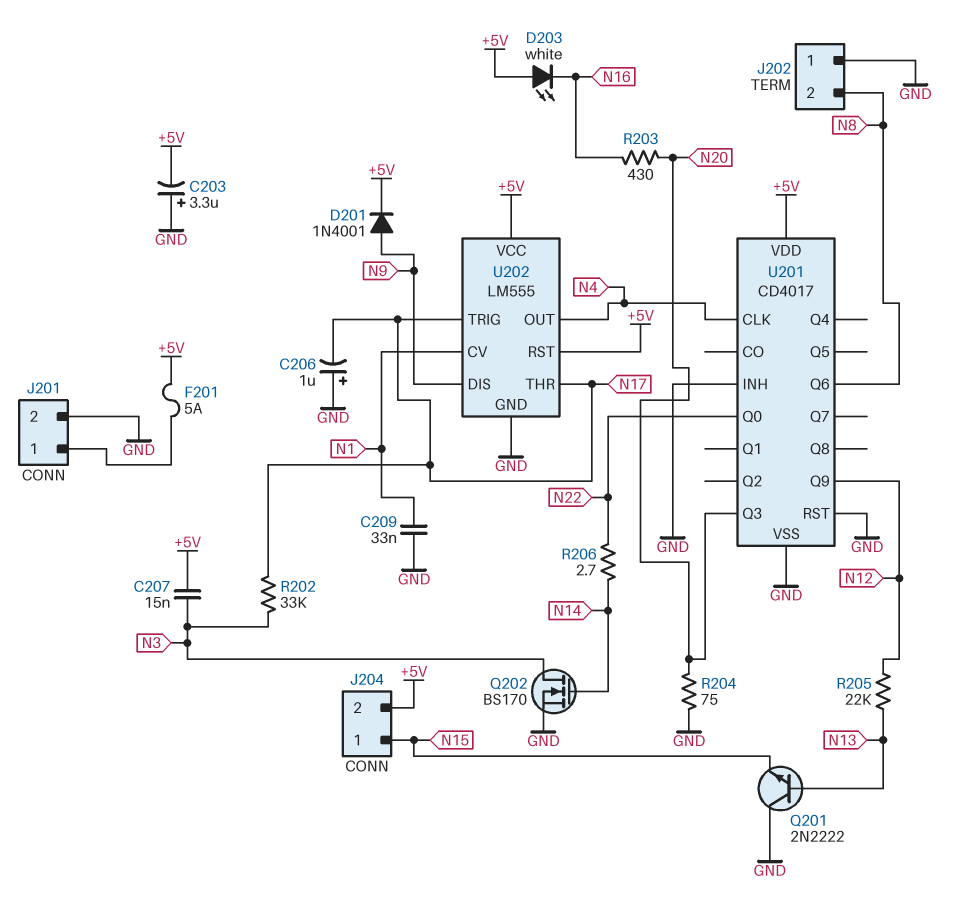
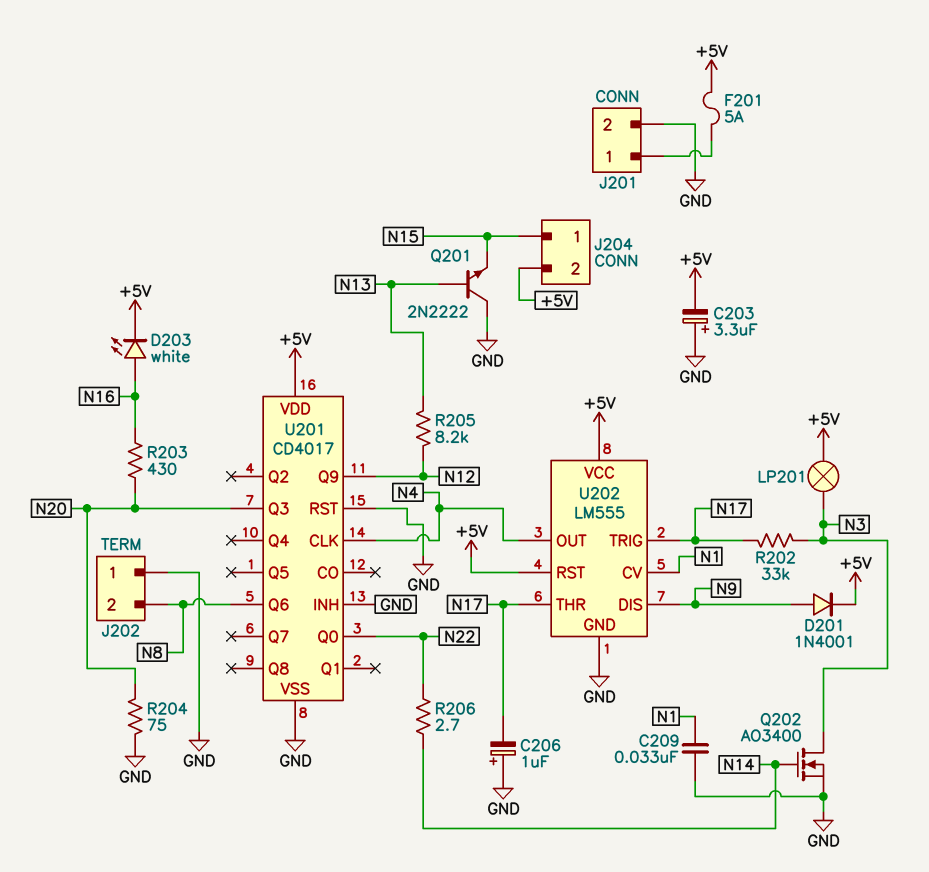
C207: 15nF (+5V, N3) -> none
D203: LED white (A +5V, K N16) -> LED white (A N16, K +5V)
LP201: none -> lamp (+5V, N3)
Q202: NMOS BS170 (G N14, D N3, S GND) -> NMOS AO3400 (G N14, D N3, S GND)
R205: 22k (N12, N13) -> 8.2k (N12, N13)

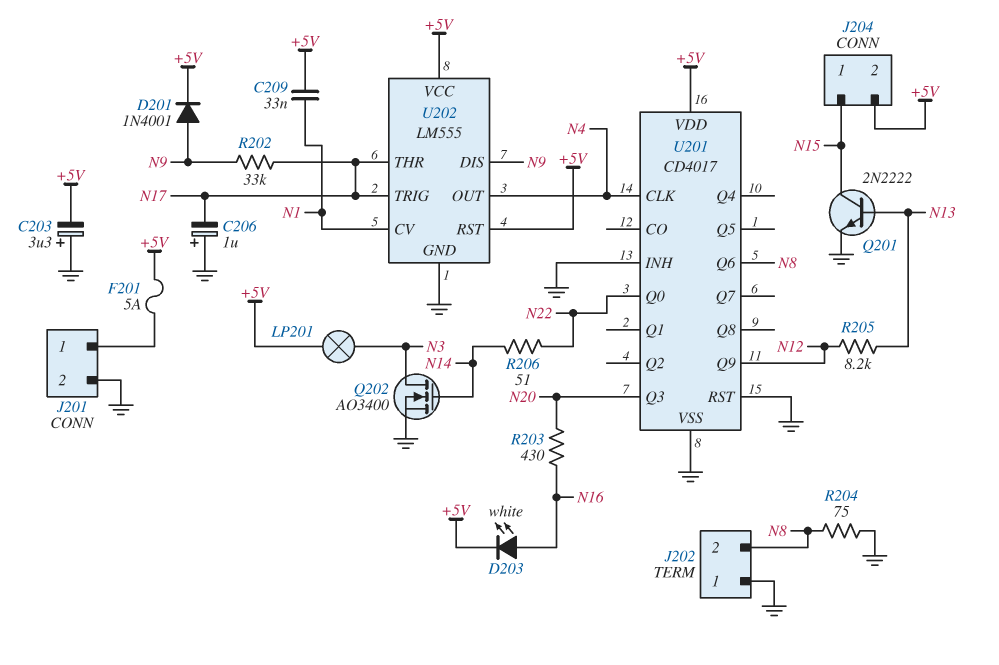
C209: 33nF (GND, N1) -> 33nF (+5V, N1)
Q201: NPN 2N2222 (B N13, C GND, E N15) -> NPN 2N2222 (B N13, C N15, E GND)
R202: 33k (N3, N17) -> 33k (N9, N17)
R204: 75 (GND, N20) -> 75 (GND, N8)
R206: 2.7 (N14, N22) -> 51 (N14, N22)

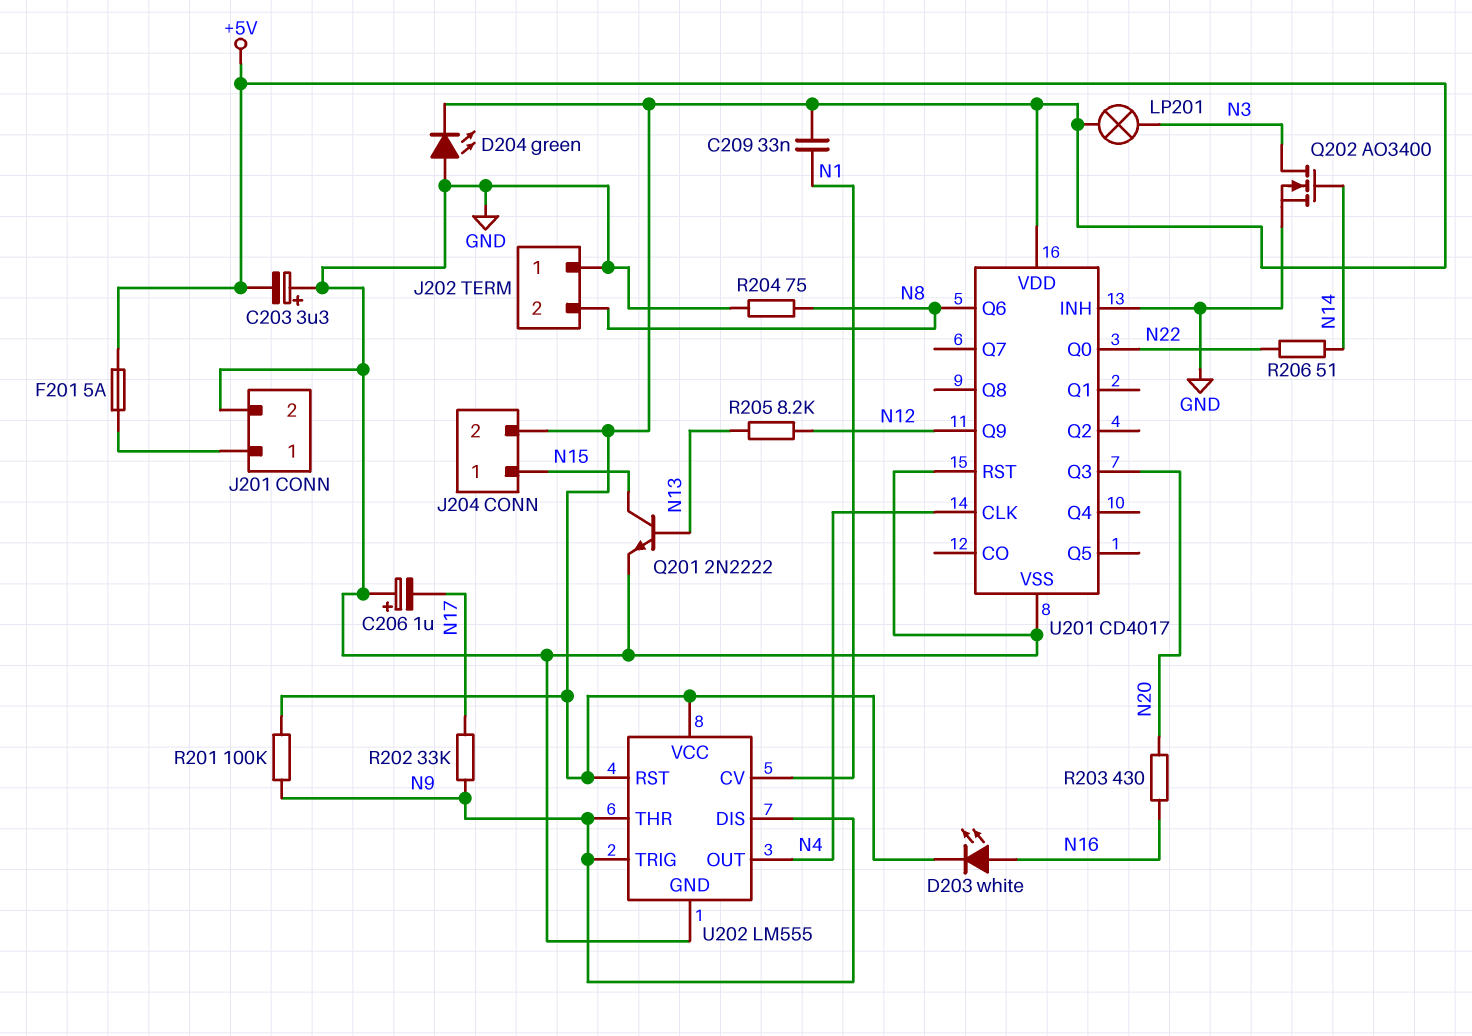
D201: diode 1N4001 (A N9, K +5V) -> none
D204: none -> LED green (A GND, K +5V)
R201: none -> 100k (+5V, N9)
U202 pin THR: N17 -> N9
U202 pin TRIG: N17 -> N9

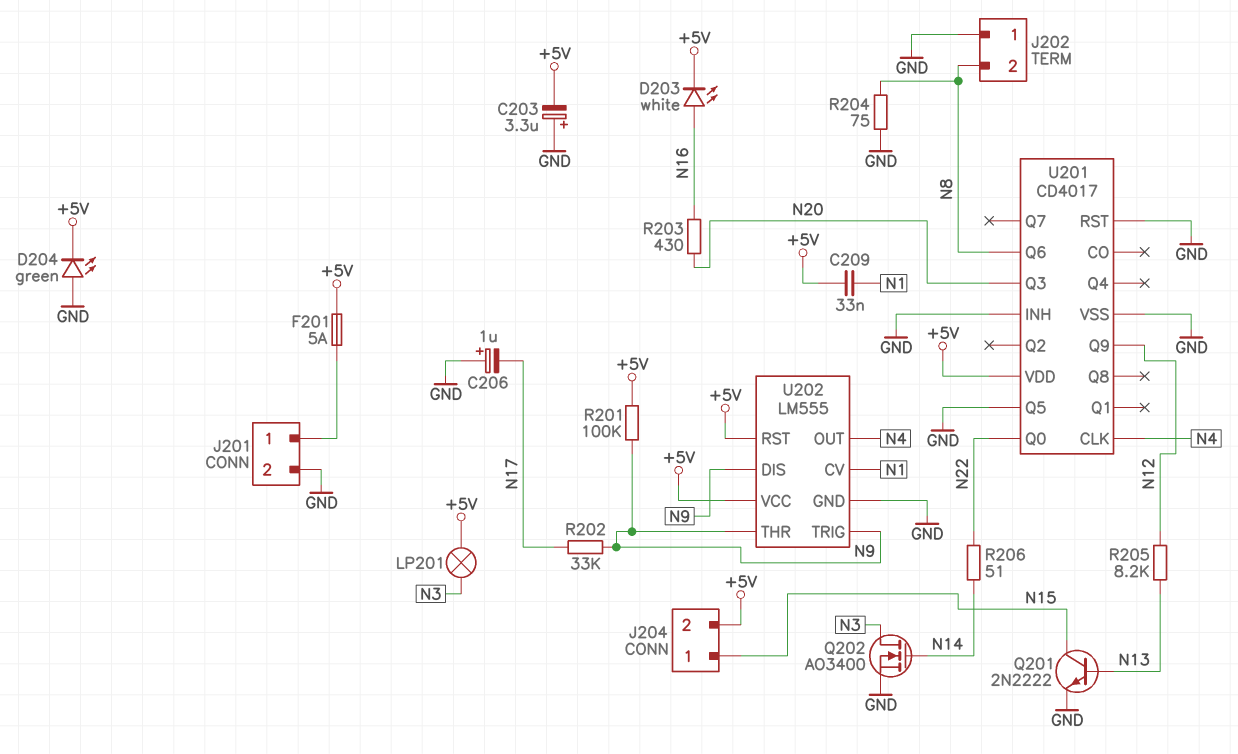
U201 pin Q5: none -> GND

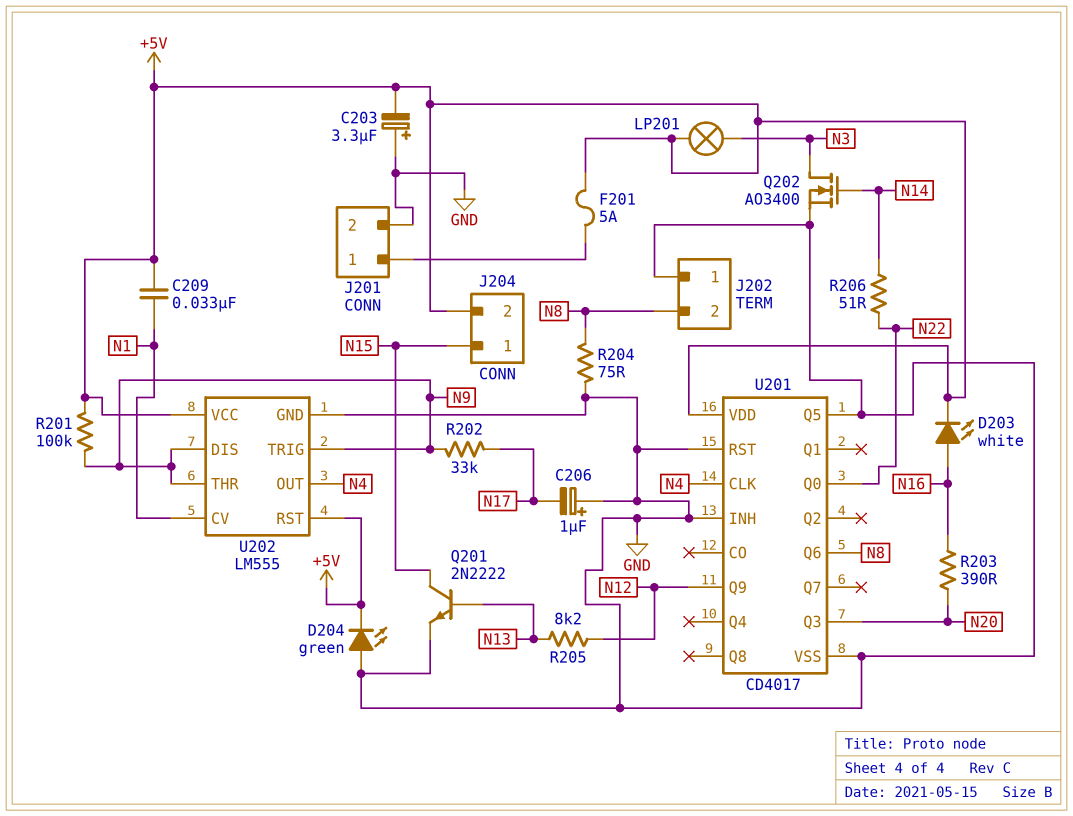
R203: 430 (N16, N20) -> 390 (N16, N20)

